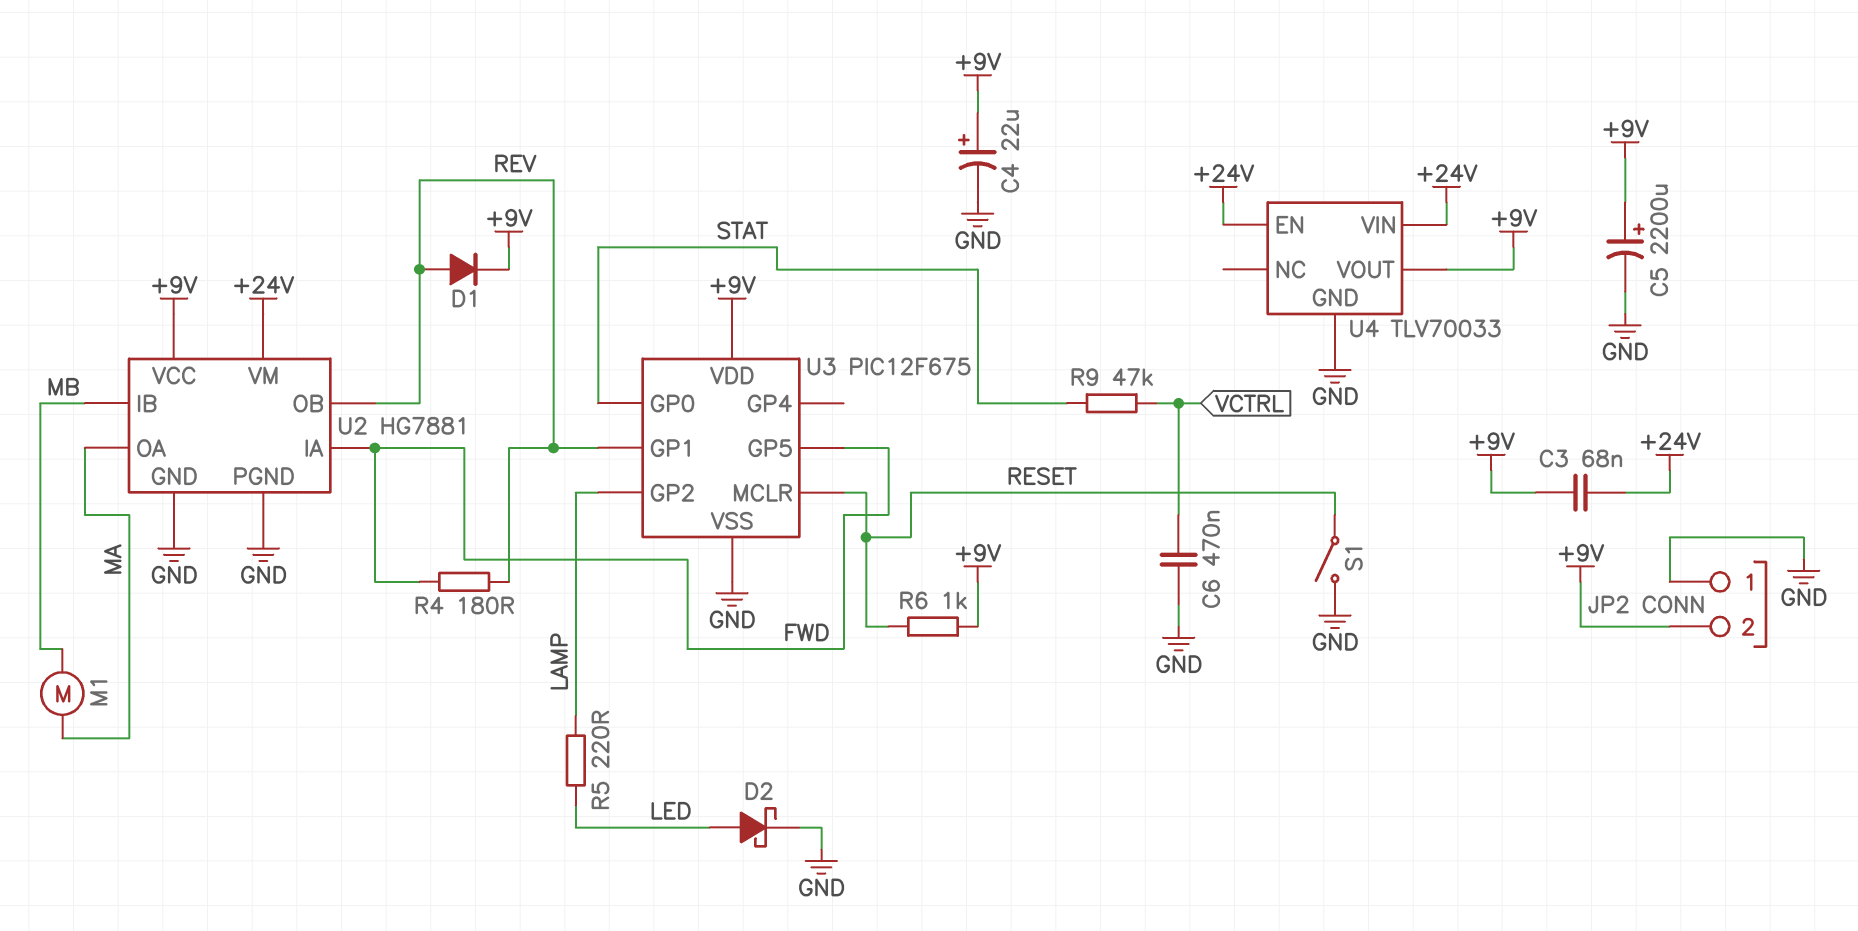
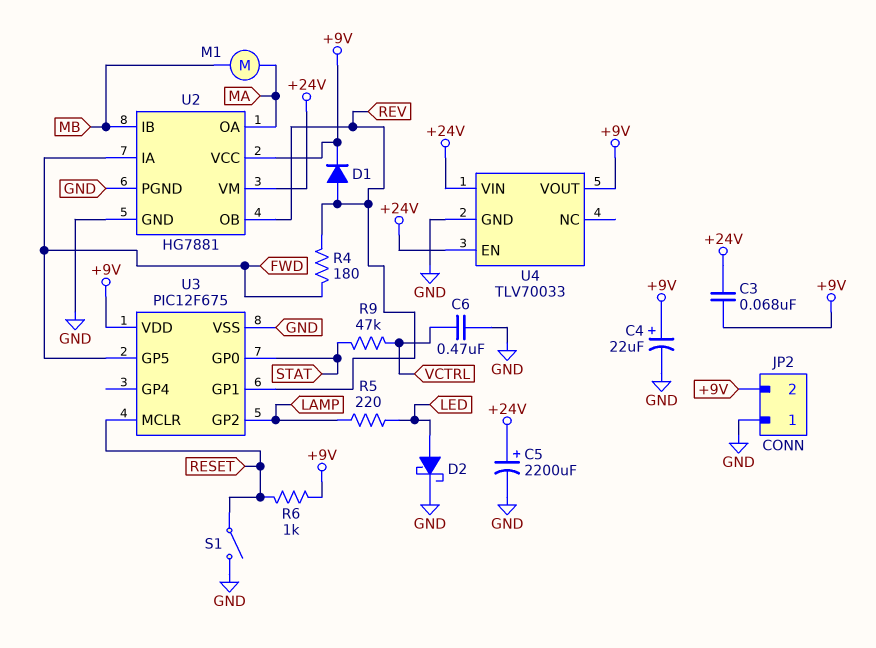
C5: 2200uF (plus +9V, minus GND) -> 2200uF (plus +24V, minus GND)

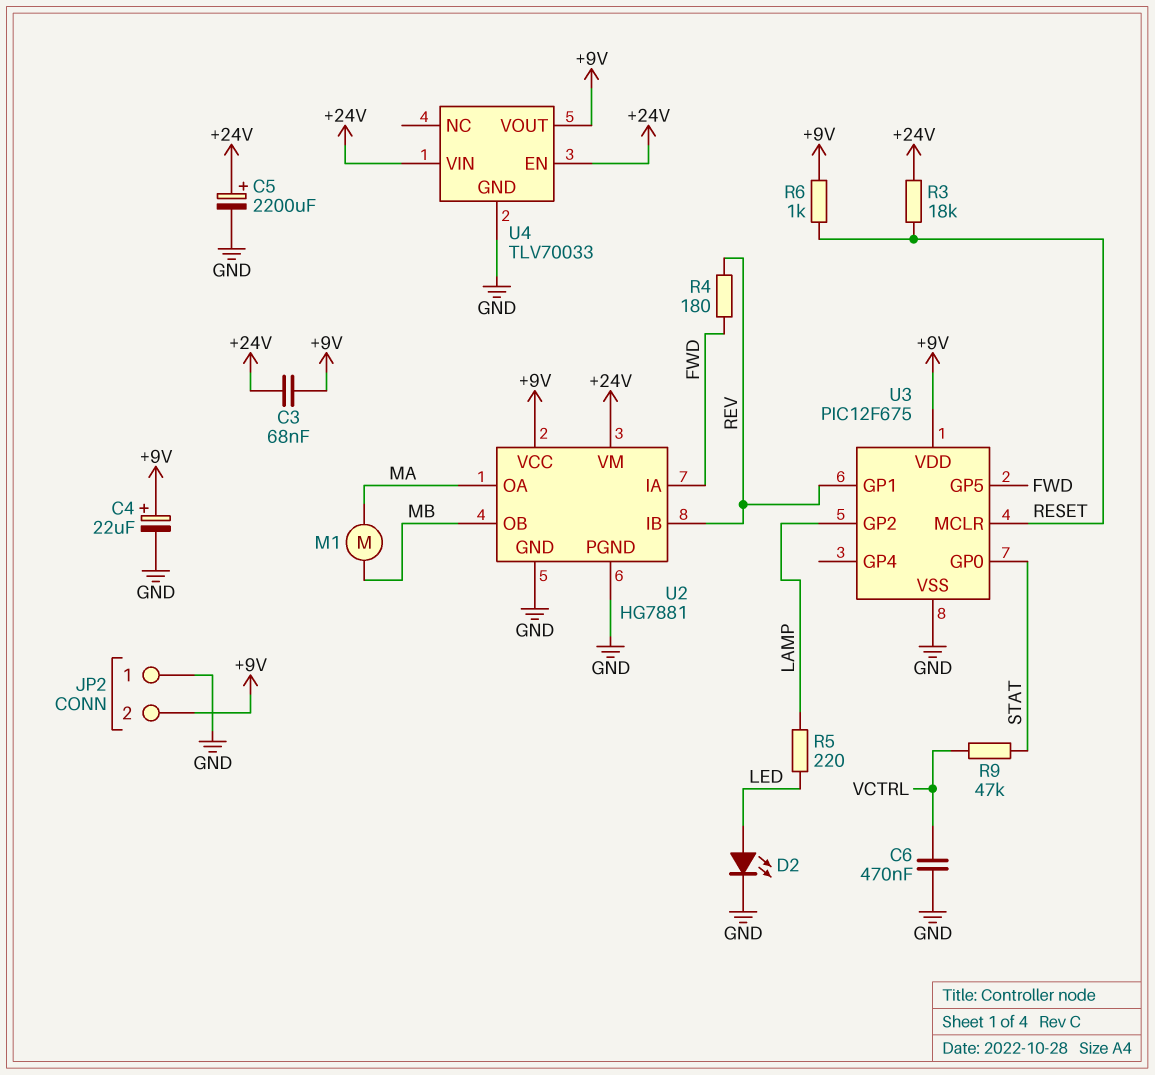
D1: diode (A REV, K +9V) -> none
D2: schottky (A LED, K GND) -> LED (A LED, K GND)
R3: none -> 18k (+24V, RESET)
S1: switch (GND, RESET) -> none
U2 pin IB: MB -> REV
U2 pin OB: REV -> MB

